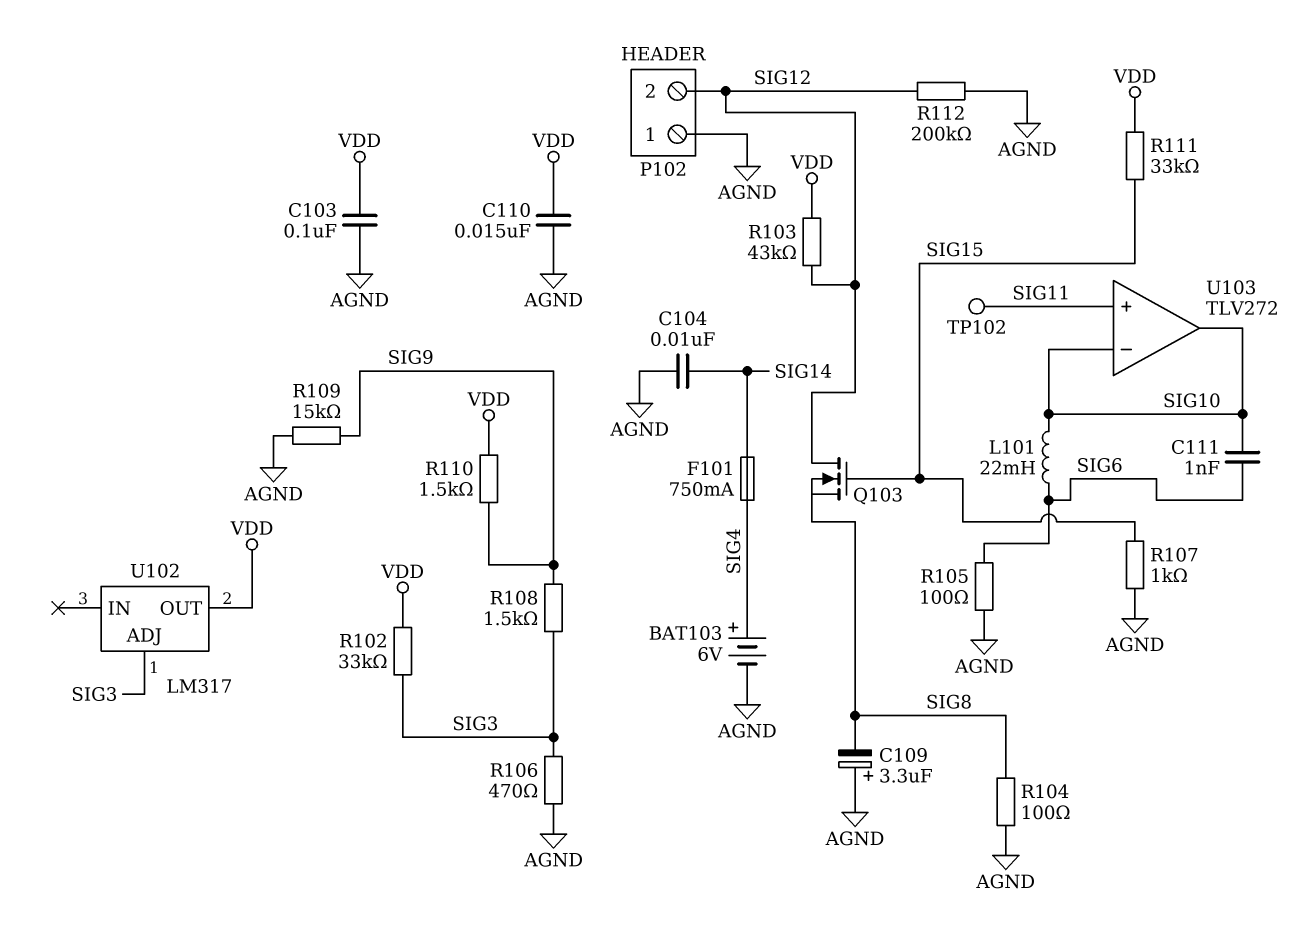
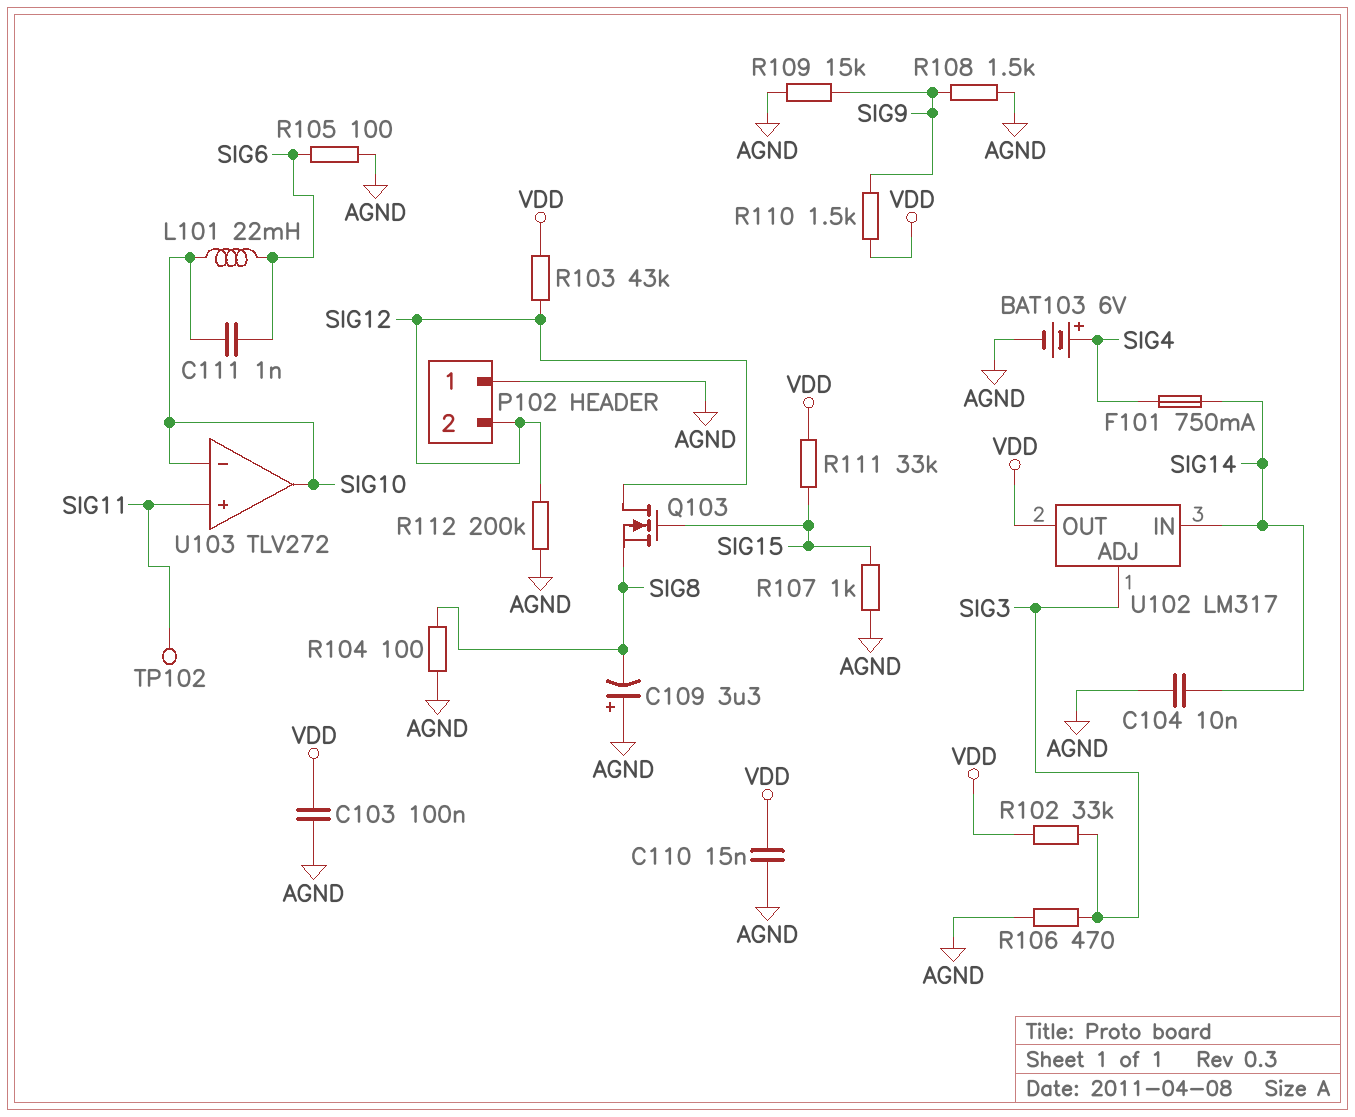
R108: 1.5k (SIG3, SIG9) -> 1.5k (AGND, SIG9)
U102 pin IN: none -> SIG14

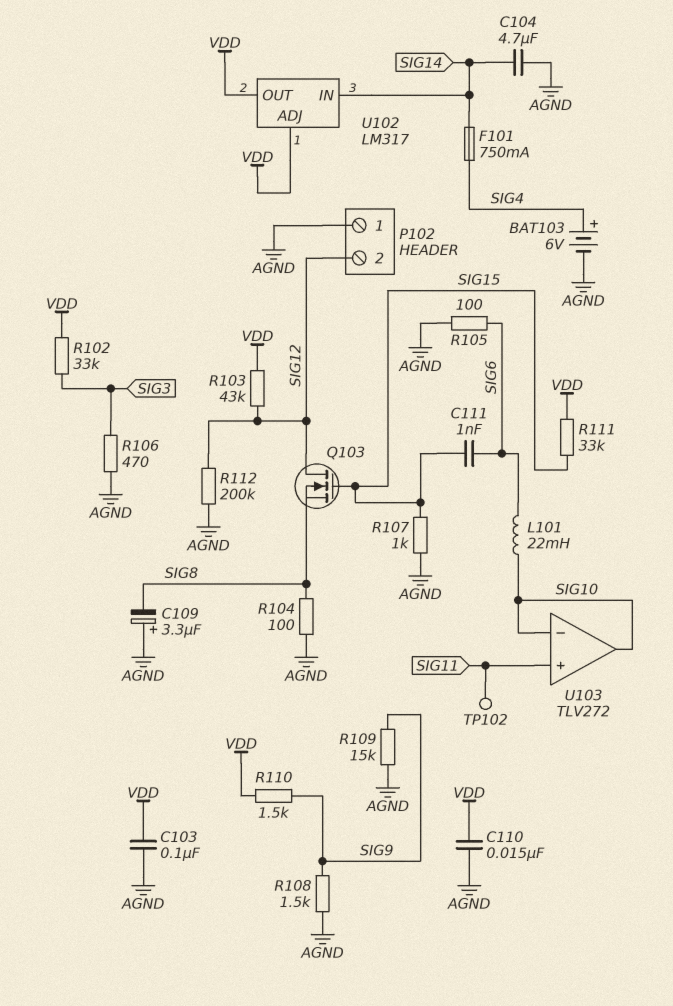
C104: 10nF (AGND, SIG14) -> 4.7uF (AGND, SIG14)
C111: 1nF (SIG6, SIG10) -> 1nF (SIG6, SIG15)
U102 pin ADJ: SIG3 -> VDD

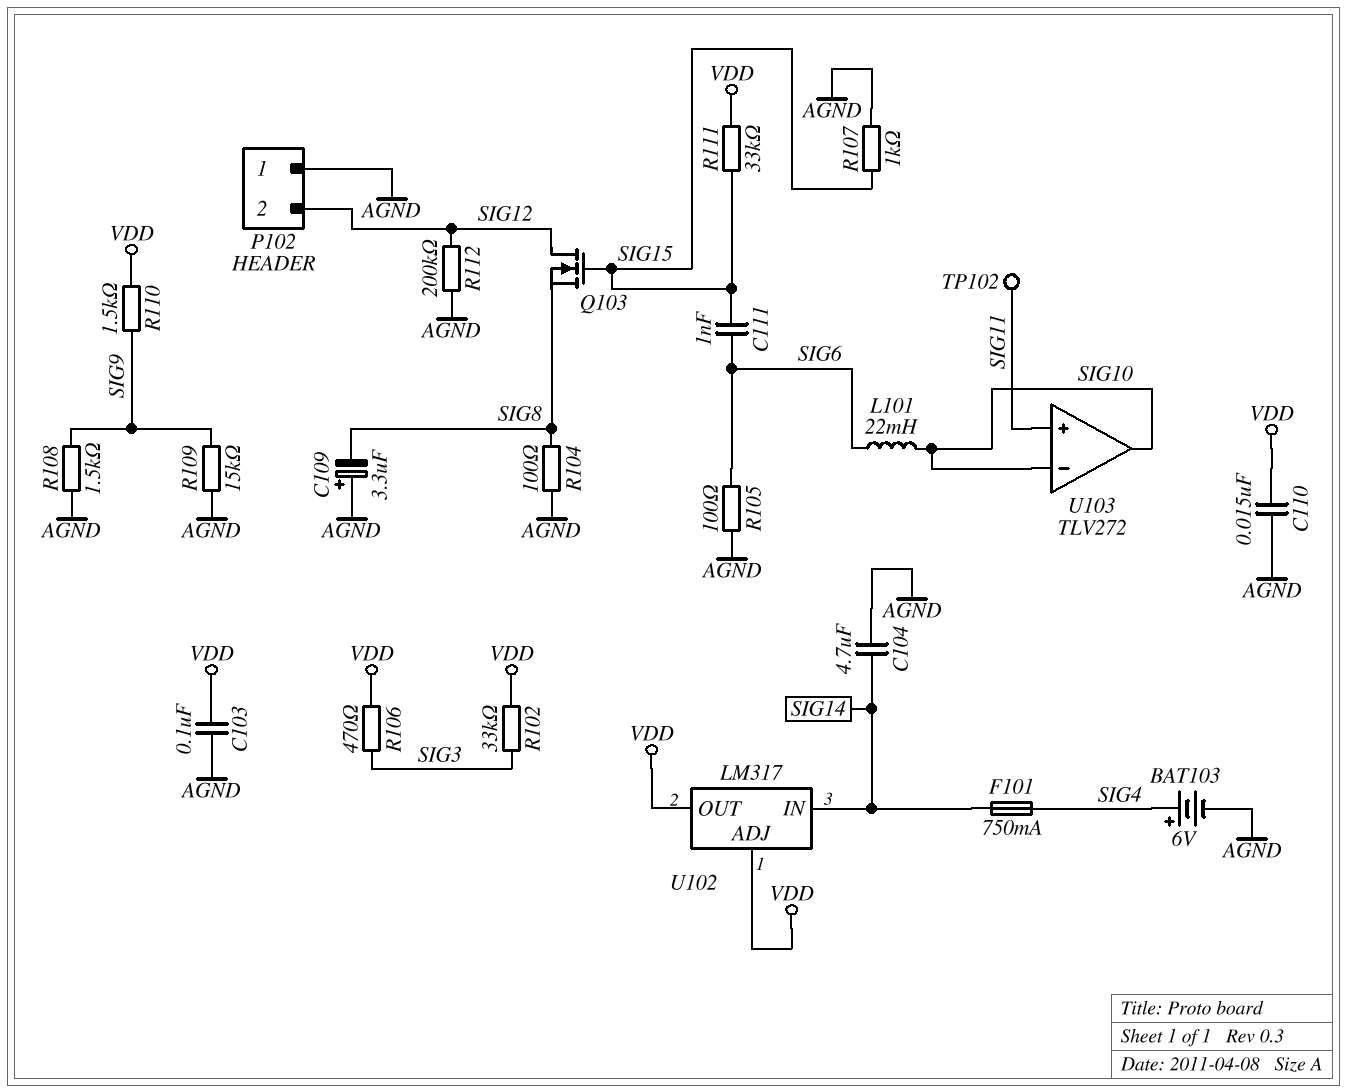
R103: 43k (SIG12, VDD) -> none
R106: 470 (AGND, SIG3) -> 470 (SIG3, VDD)

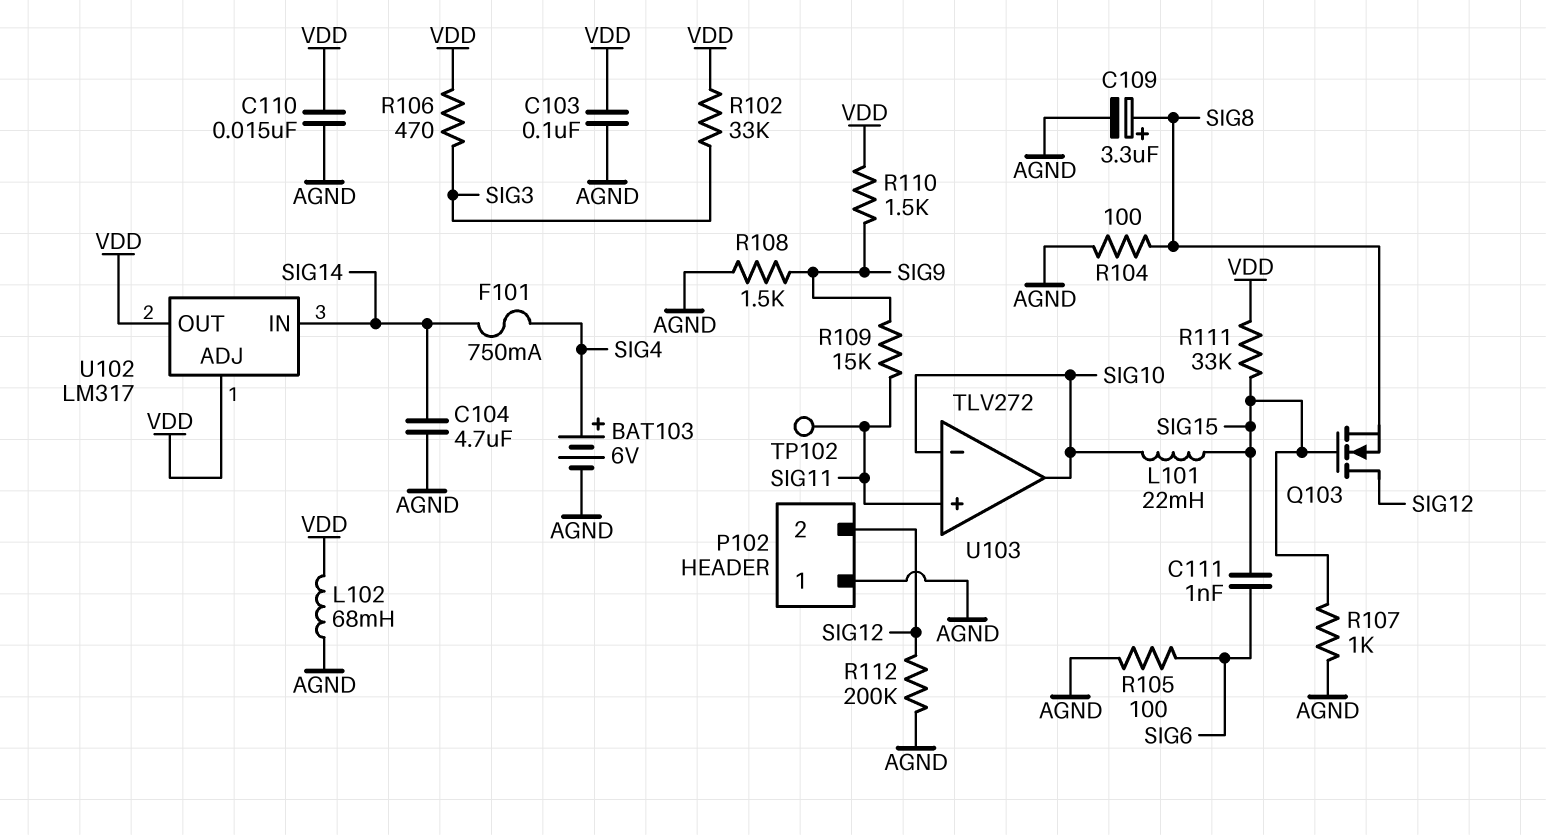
C109: 3.3uF (plus AGND, minus SIG8) -> 3.3uF (plus SIG8, minus AGND)
L101: 22mH (SIG6, SIG10) -> 22mH (SIG10, SIG15)
L102: none -> 68mH (AGND, VDD)
R109: 15k (AGND, SIG9) -> 15k (SIG9, SIG11)

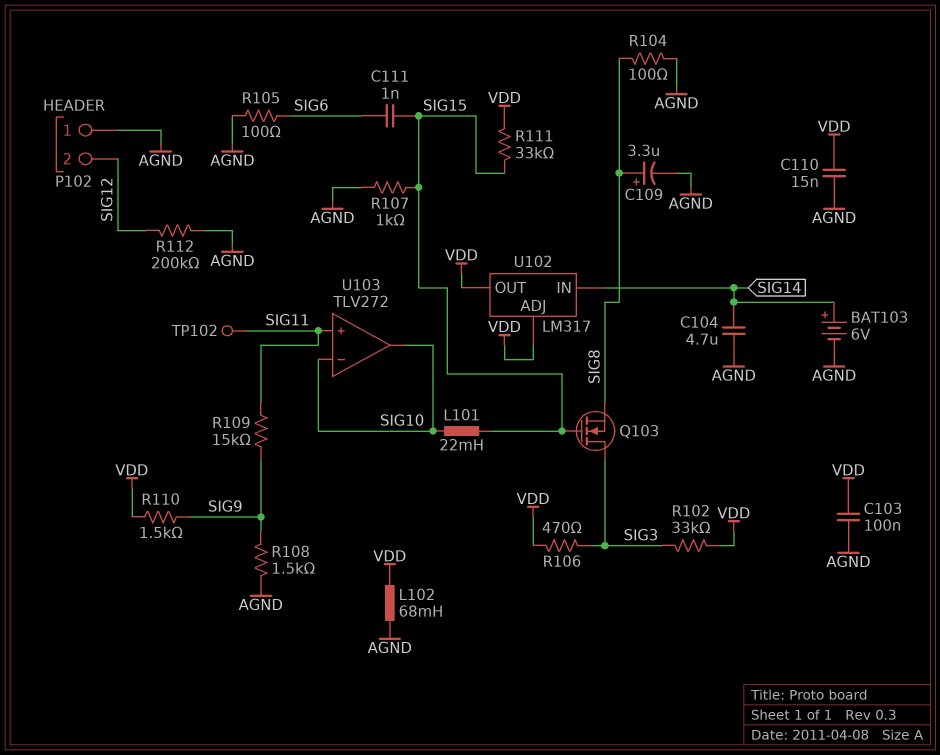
BAT103: 6V (plus SIG4, minus AGND) -> 6V (plus SIG14, minus AGND)
F101: 750mA (SIG4, SIG14) -> none
Q103: NMOS (G SIG15, D SIG12, S SIG8) -> NMOS (G SIG15, D SIG3, S SIG8)

